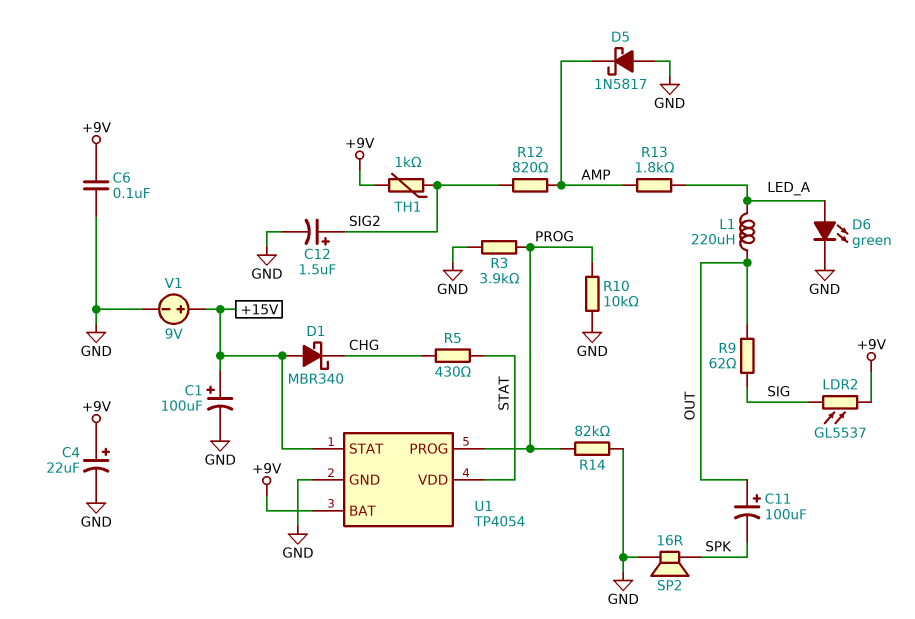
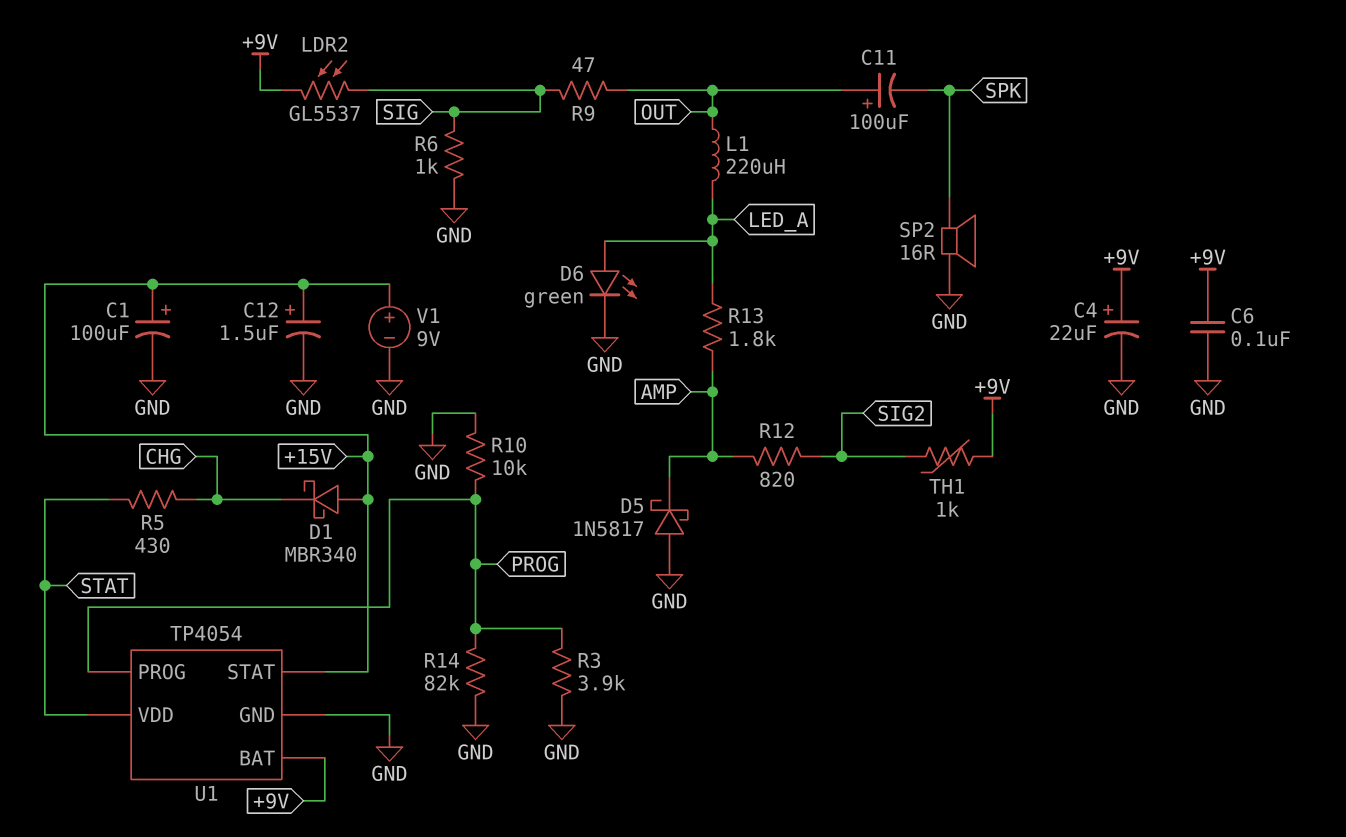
C12: 1.5uF (plus SIG2, minus GND) -> 1.5uF (plus +15V, minus GND)
R6: none -> 1k (GND, SIG)
R9: 62 (OUT, SIG) -> 47 (OUT, SIG)

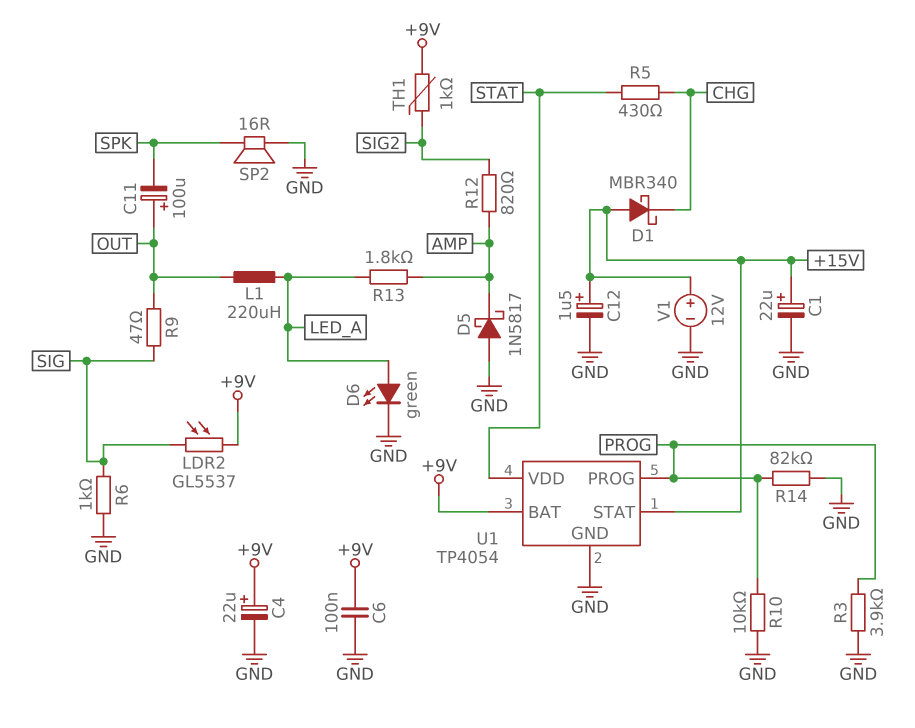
C1: 100uF (plus +15V, minus GND) -> 22uF (plus +15V, minus GND)
V1: 9V (plus +15V, minus GND) -> 12V (plus +15V, minus GND)

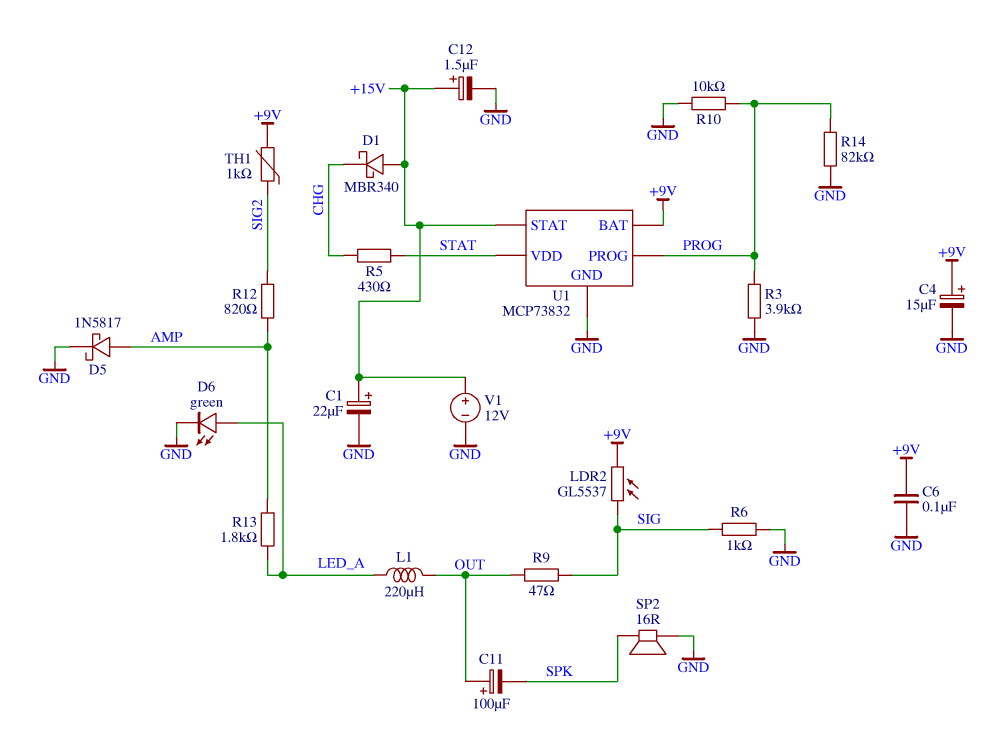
C4: 22uF (plus +9V, minus GND) -> 15uF (plus +9V, minus GND)
D5: schottky 1N5817 (A GND, K AMP) -> schottky 1N5817 (A AMP, K GND)
U1: TP4054 -> MCP73832

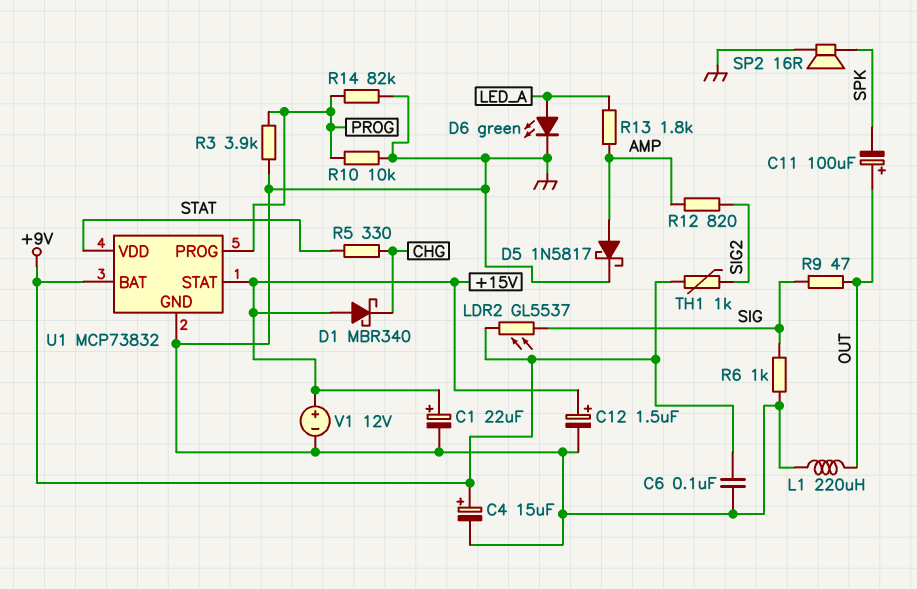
L1: 220uH (LED_A, OUT) -> 220uH (GND, OUT)
R5: 430 (CHG, STAT) -> 330 (CHG, STAT)

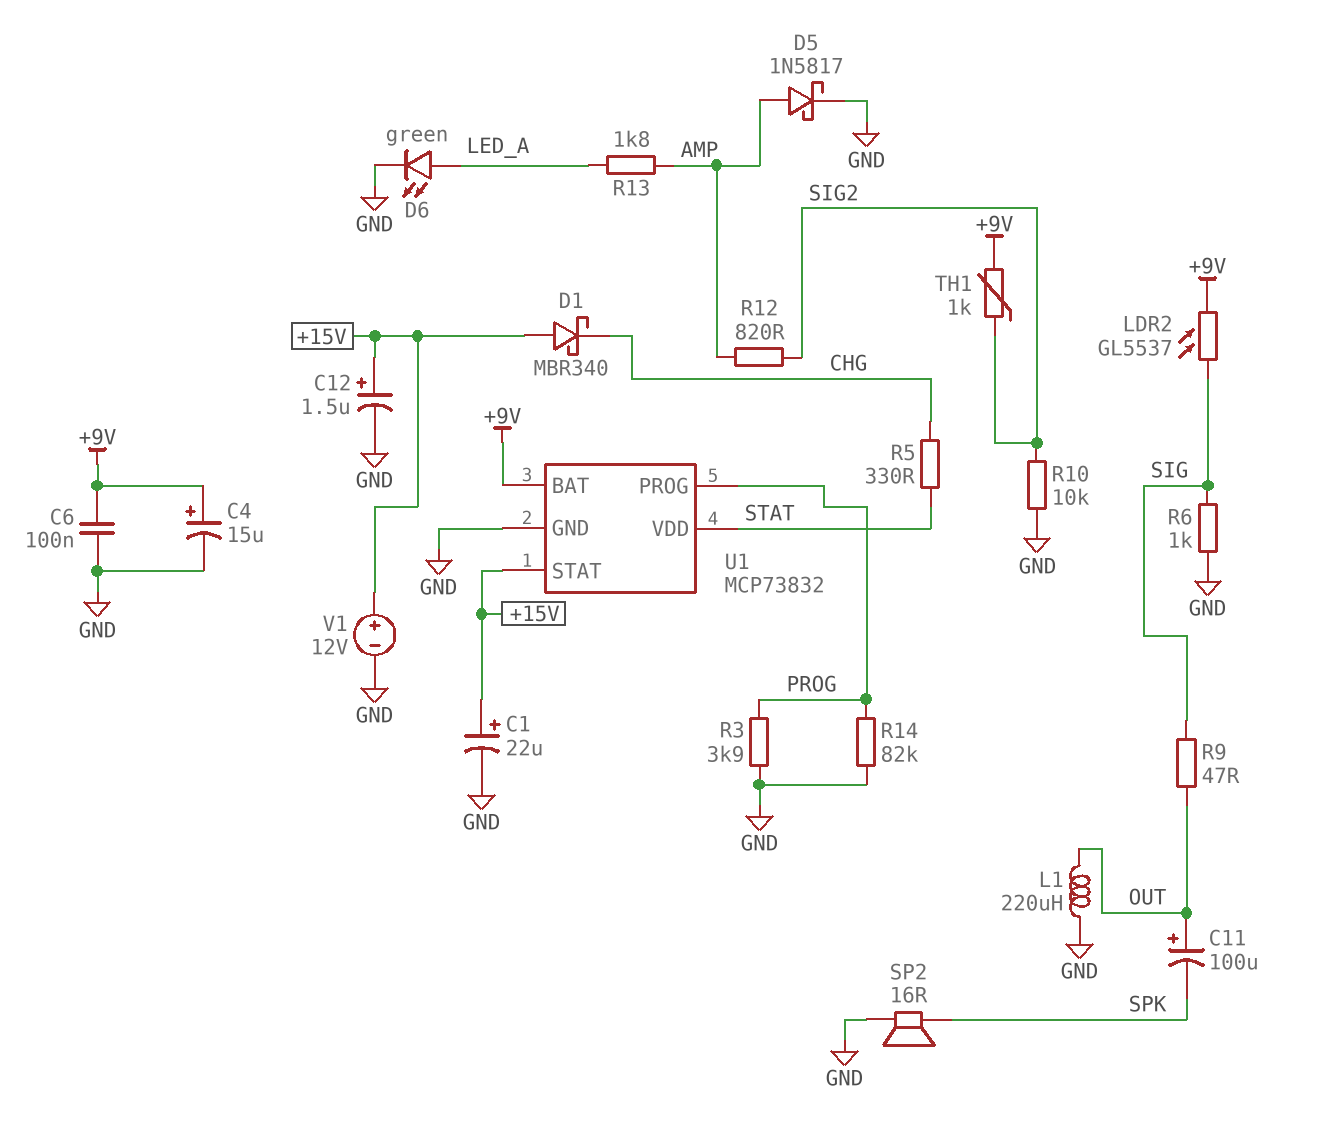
R10: 10k (GND, PROG) -> 10k (GND, SIG2)

